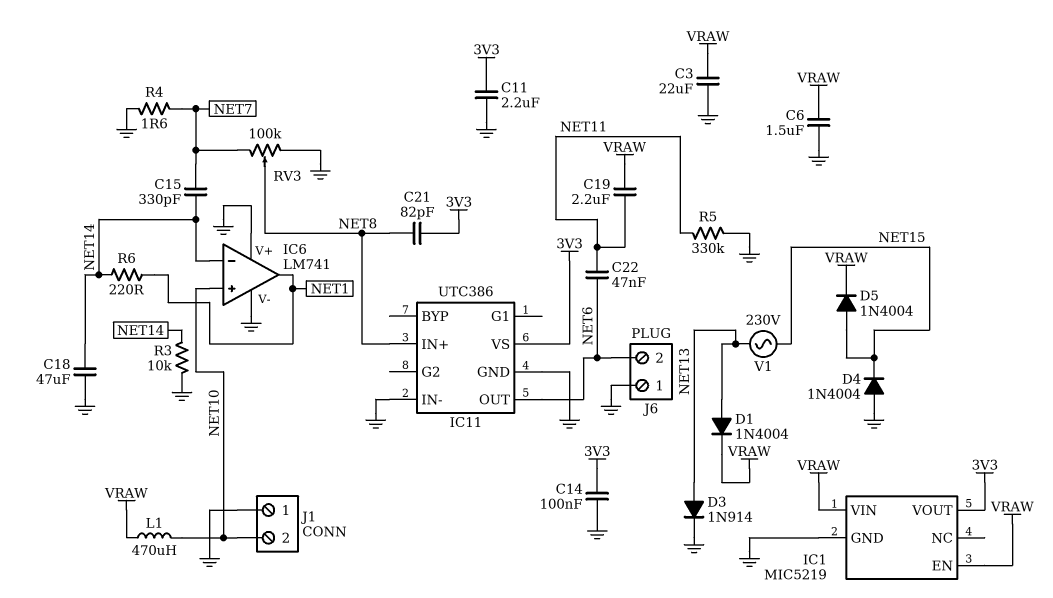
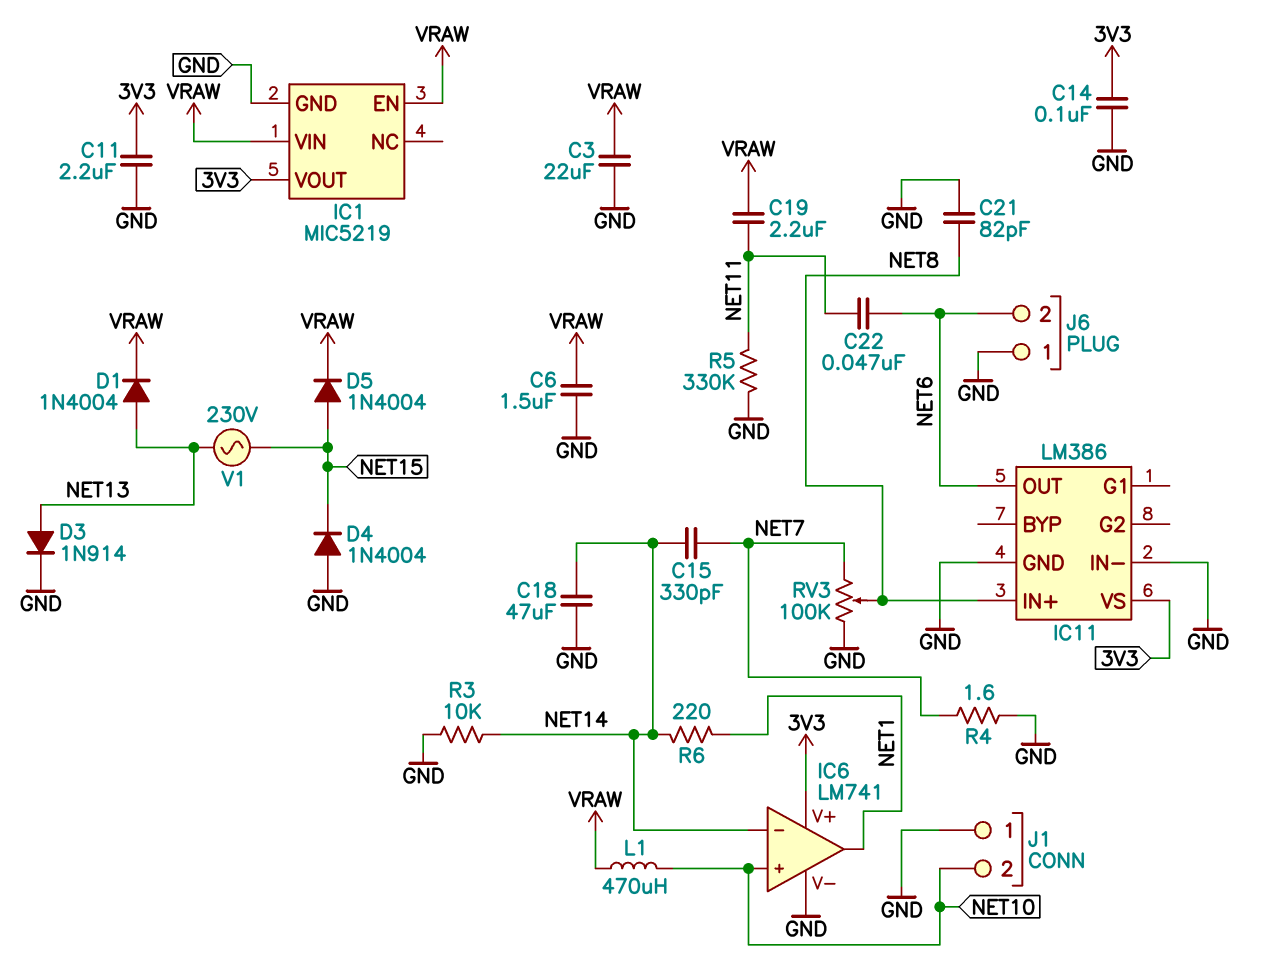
C21: 82pF (3V3, NET8) -> 82pF (GND, NET8)
IC6 pin V+: GND -> 3V3
IC11: UTC386 -> LM386

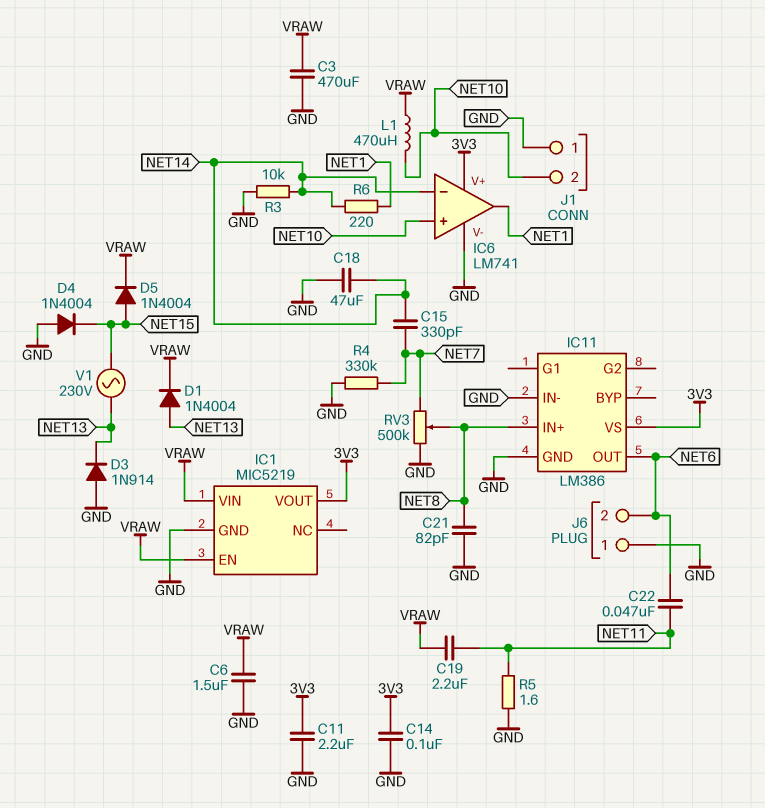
C3: 22uF (GND, VRAW) -> 470uF (GND, VRAW)
D3: diode 1N914 (A NET13, K GND) -> diode 1N914 (A GND, K NET13)
R4: 1.6 (GND, NET7) -> 330k (GND, NET7)
R5: 330k (GND, NET11) -> 1.6 (GND, NET11)
RV3: 100k (GND, NET7, wiper NET8) -> 500k (GND, NET7, wiper NET8)

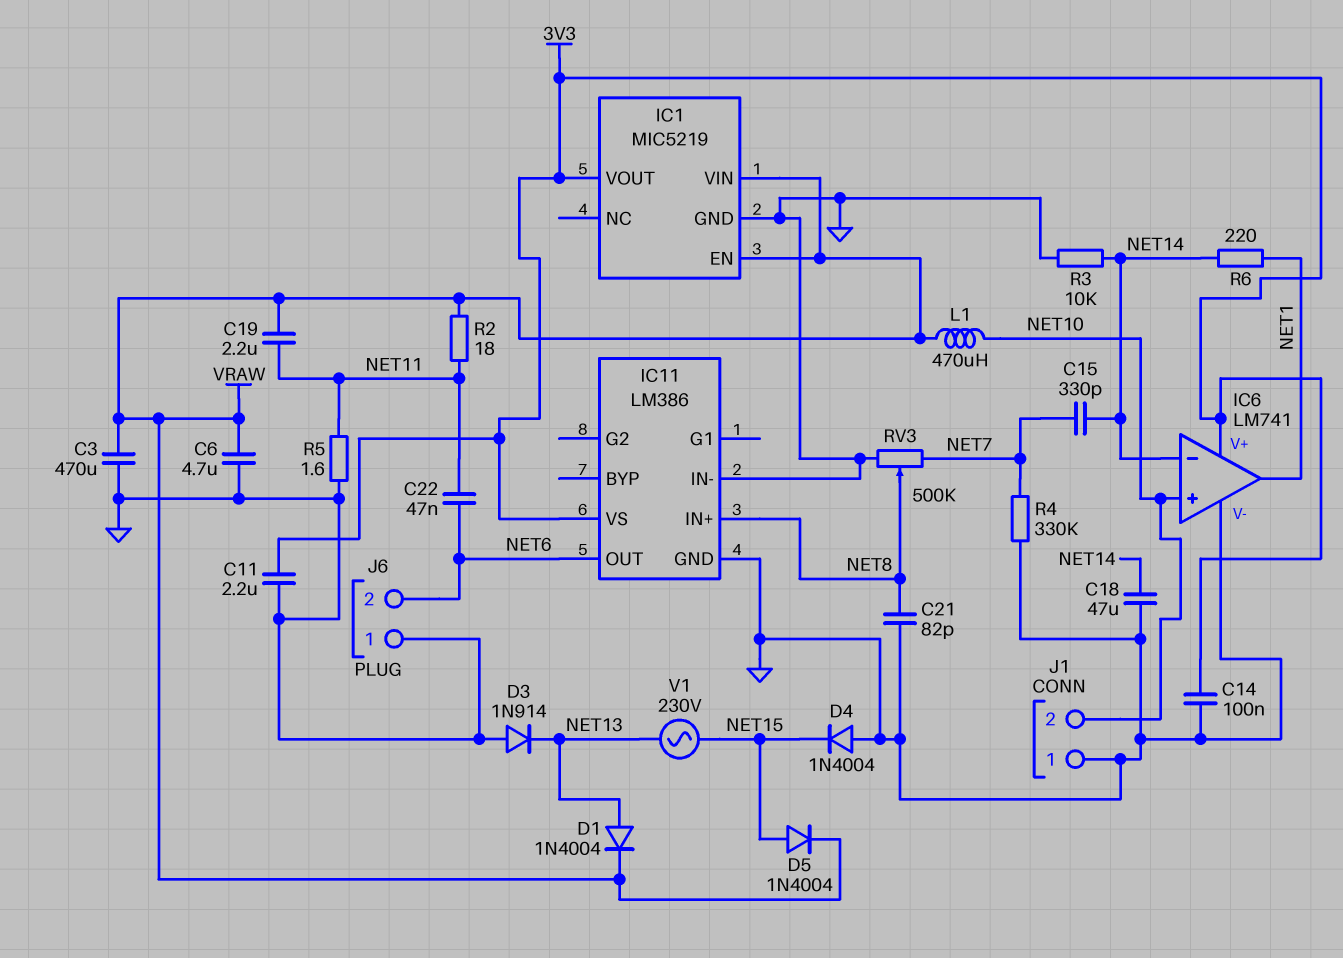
C6: 1.5uF (GND, VRAW) -> 4.7uF (GND, VRAW)
R2: none -> 18 (NET11, VRAW)

